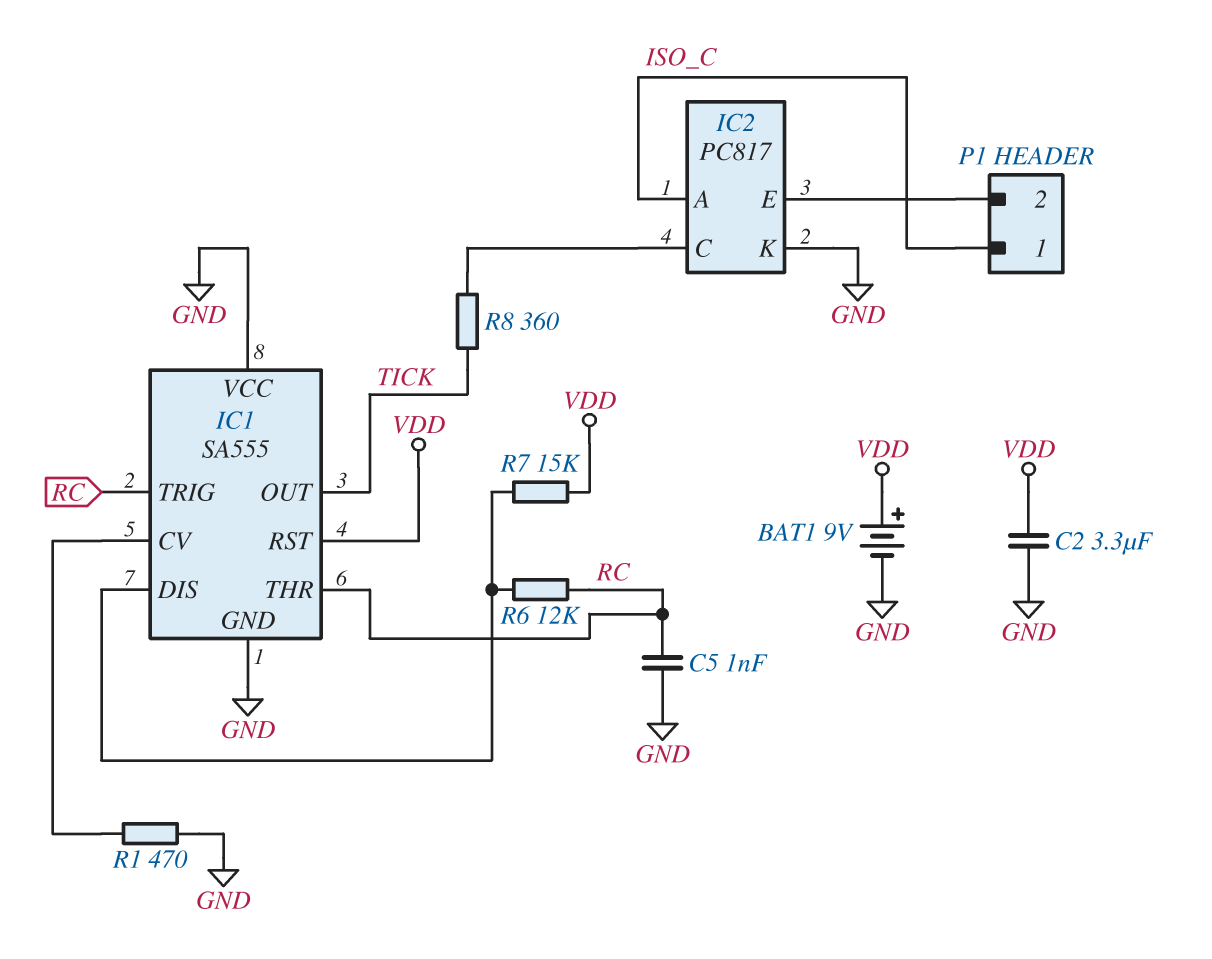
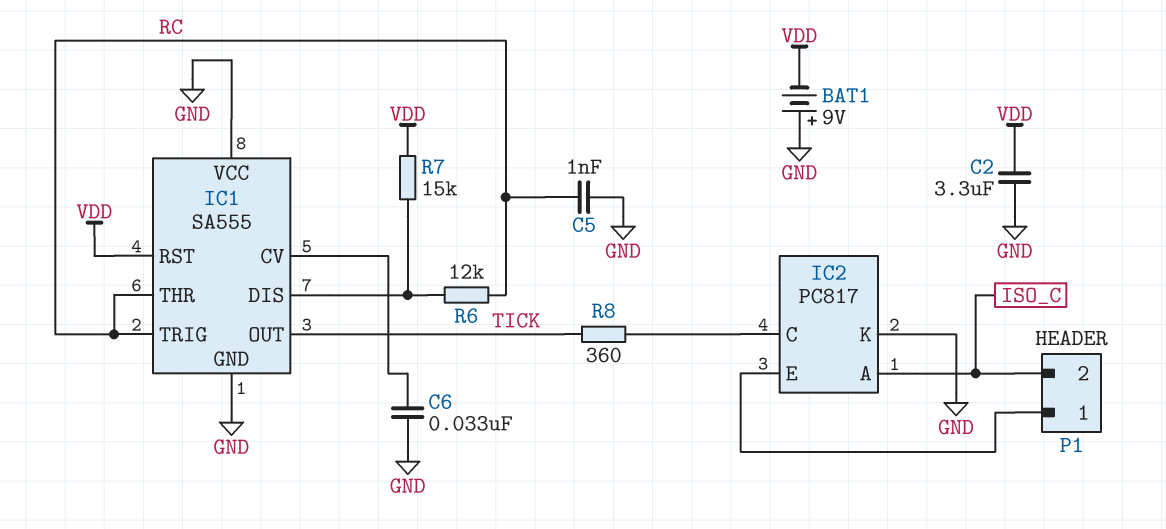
BAT1: 9V (plus VDD, minus GND) -> 9V (plus GND, minus VDD)
C6: none -> 33nF (GND, IC1/CV)
P1 pin 1: ISO_C -> IC2/E
P1 pin 2: IC2/E -> ISO_C
R1: 470 (GND, IC1/CV) -> none

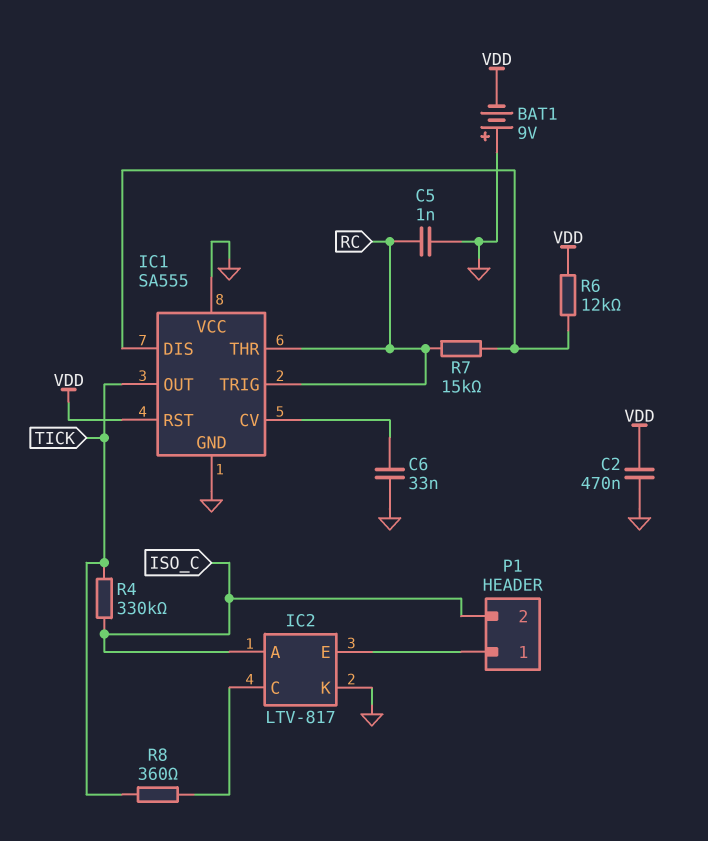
C2: 3.3uF (GND, VDD) -> 470nF (GND, VDD)
IC2: PC817 -> LTV-817
R4: none -> 330k (ISO_C, TICK)
R6: 12k (IC1/DIS, RC) -> 12k (IC1/DIS, VDD)
R7: 15k (IC1/DIS, VDD) -> 15k (IC1/DIS, RC)

